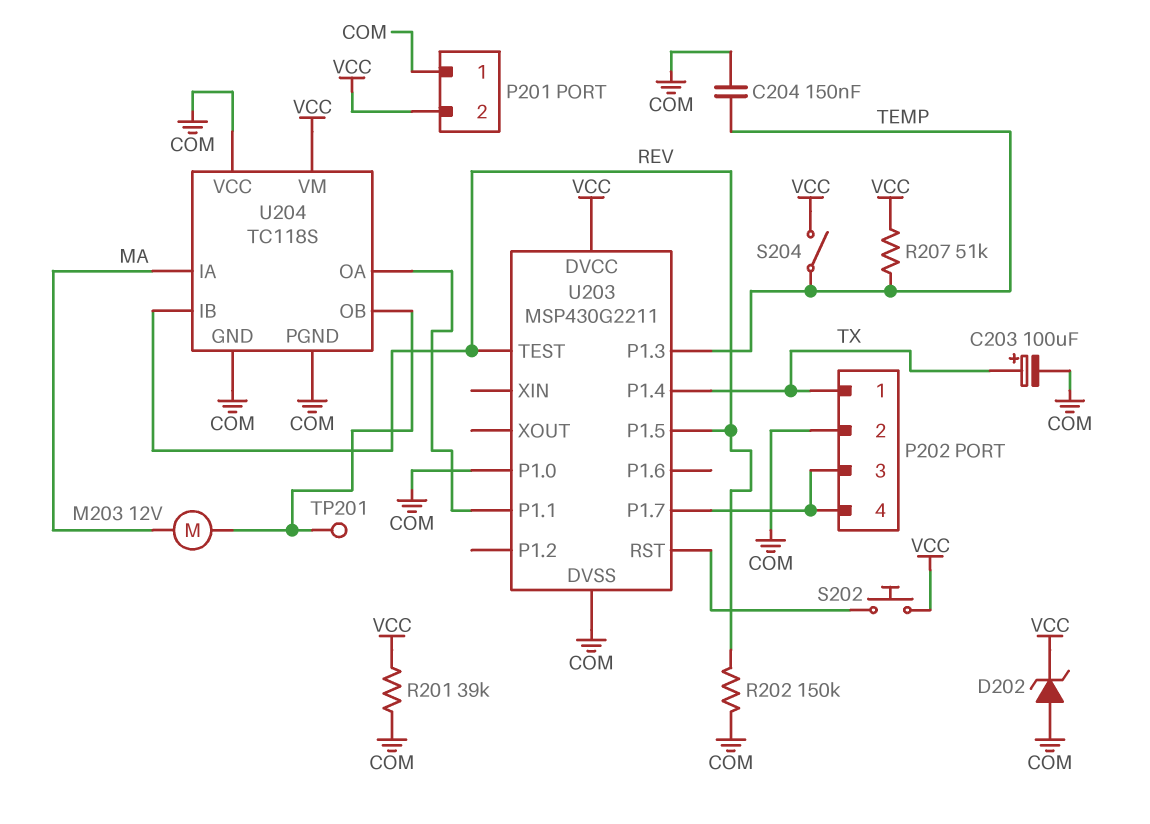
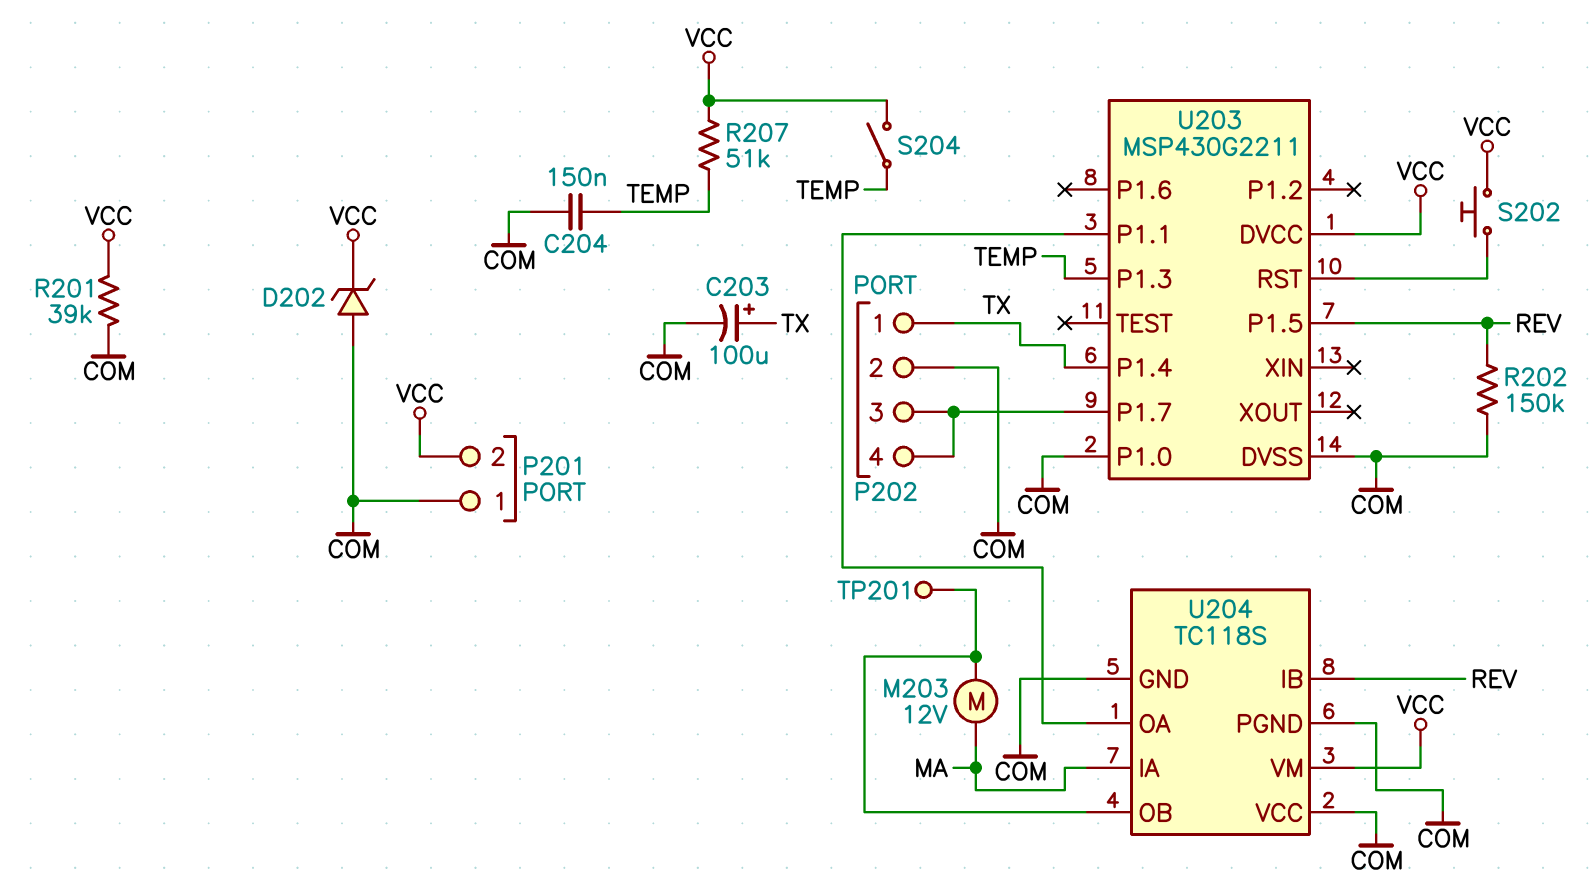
U203 pin TEST: REV -> none

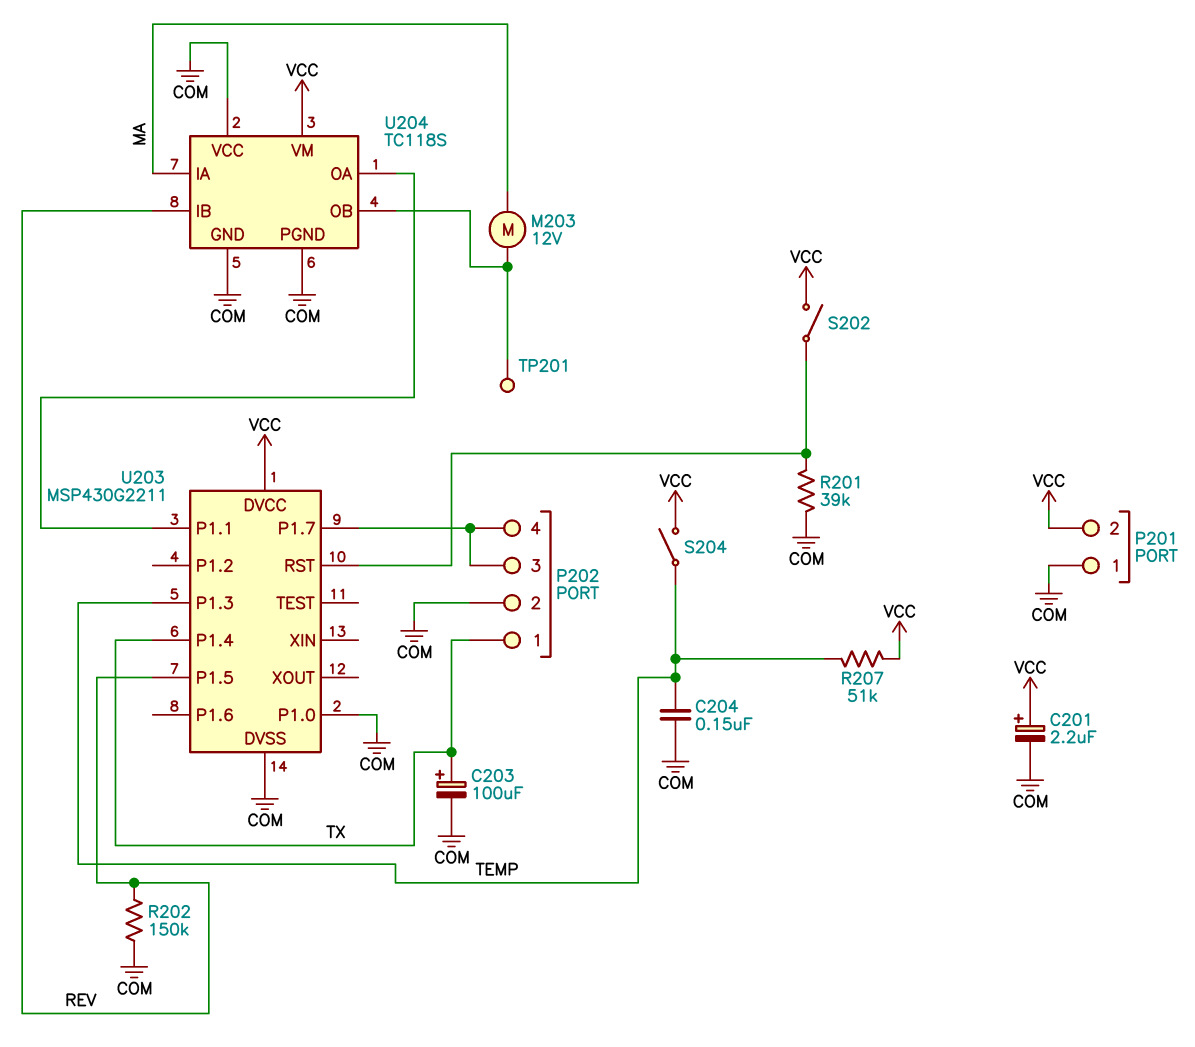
C201: none -> 2.2uF (plus VCC, minus COM)
D202: zener (A COM, K VCC) -> none
R201: 39k (COM, VCC) -> 39k (COM, U203/RST)
S202: button (U203/RST, VCC) -> switch (U203/RST, VCC)

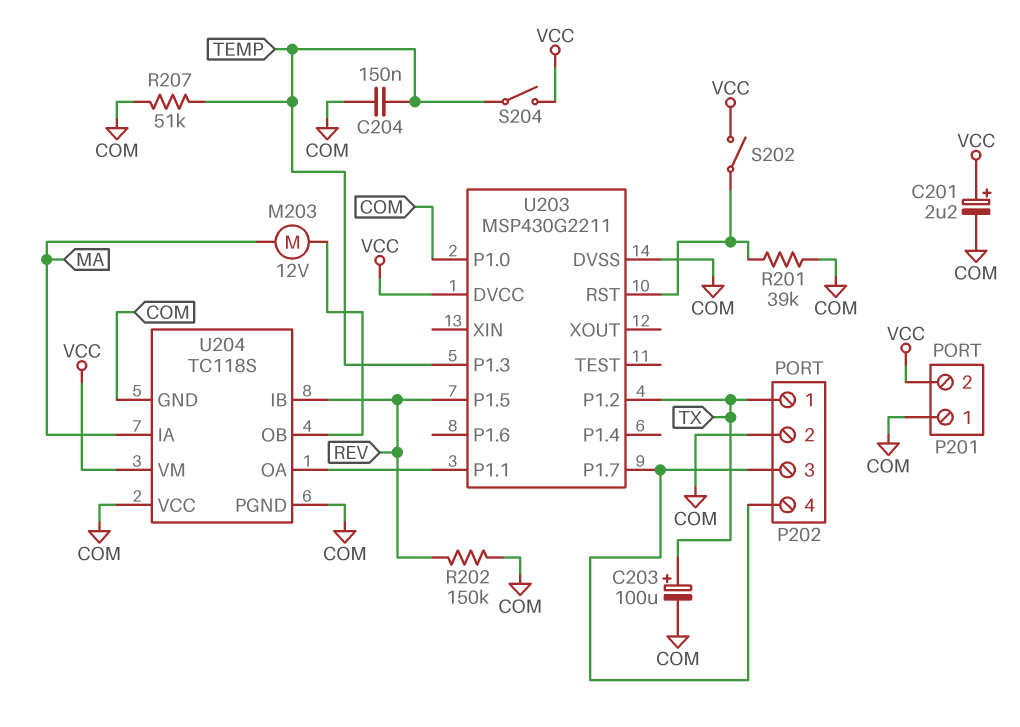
R207: 51k (TEMP, VCC) -> 51k (COM, TEMP)
TP201: test point (U204/OB) -> none
U203 pin P1.2: none -> TX
U203 pin P1.4: TX -> none

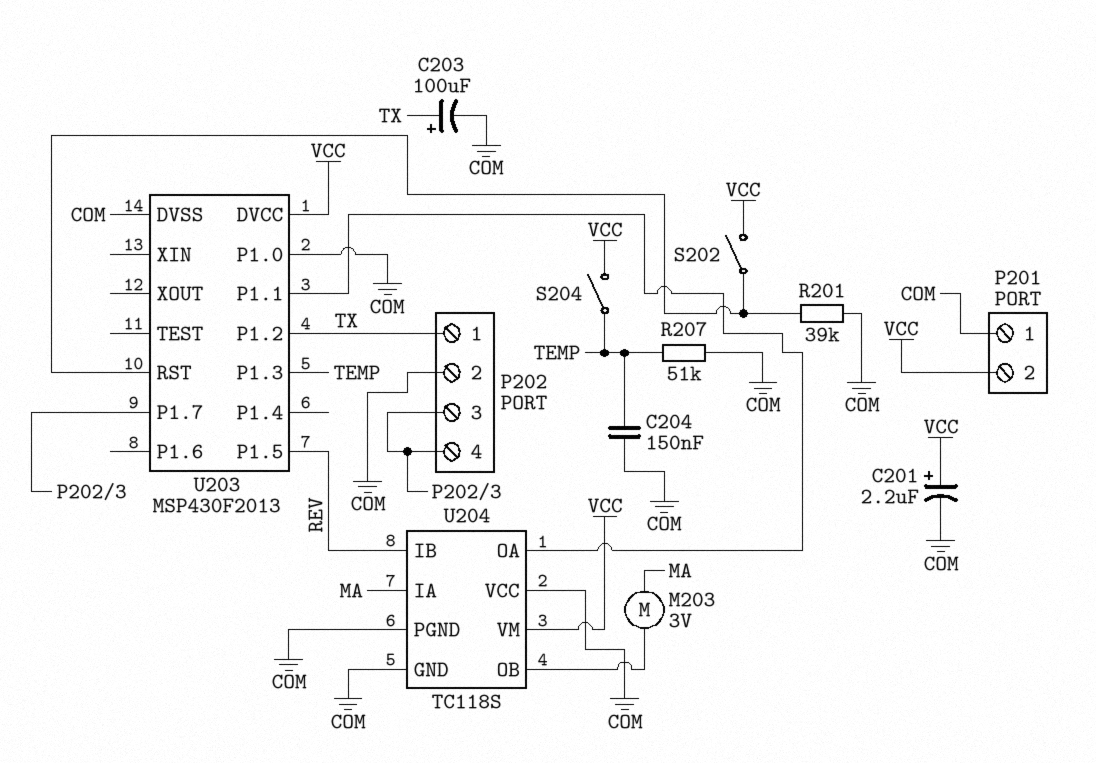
M203: motor 12V (MA, U204/OB) -> motor 3V (MA, U204/OB)
R202: 150k (COM, REV) -> none
U203: MSP430G2211 -> MSP430F2013

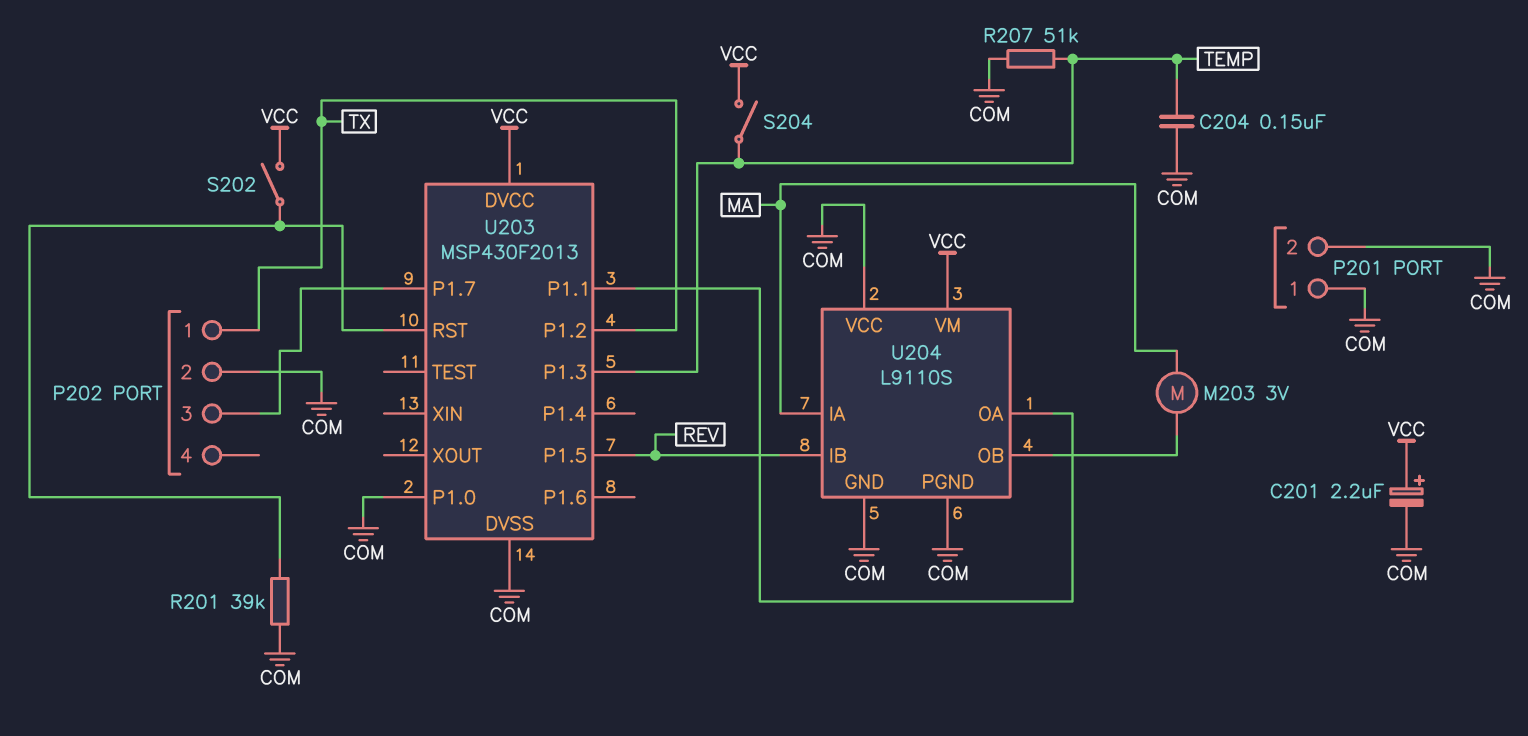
C203: 100uF (plus TX, minus COM) -> none
P201 pin 2: VCC -> COM
P202 pin 4: P202/3 -> none
U204: TC118S -> L9110S

